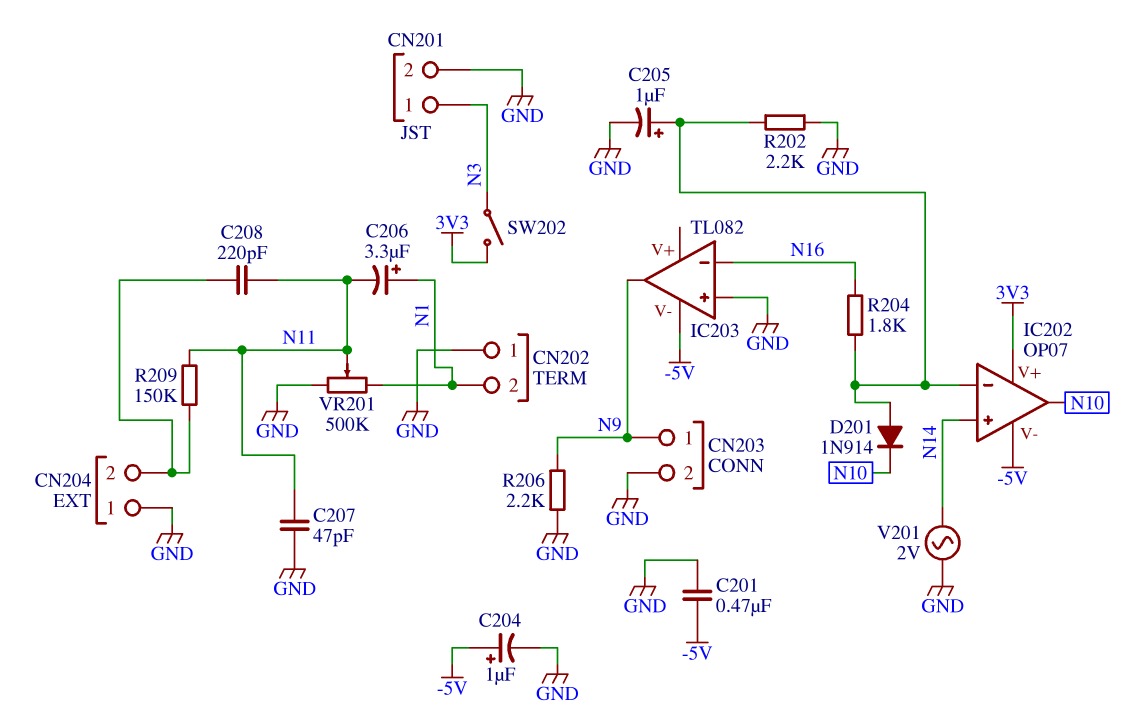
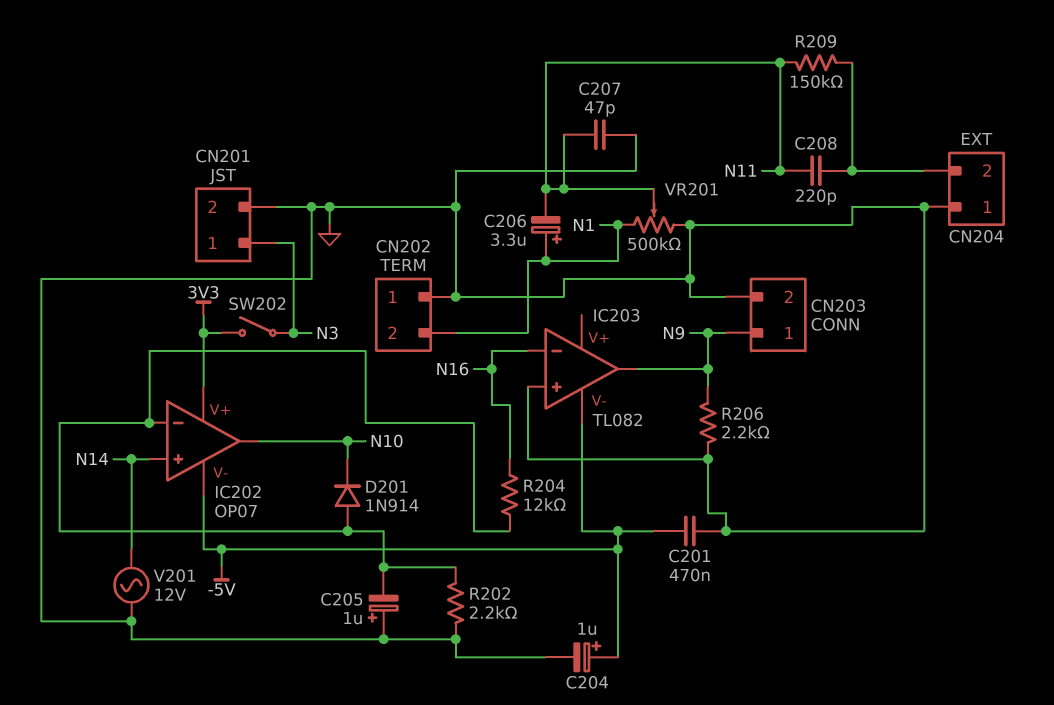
C205: 1uF (plus IC202/in-, minus GND) -> 1uF (plus GND, minus IC202/in-)
R204: 1.8k (IC202/in-, N16) -> 12k (IC202/in-, N16)
V201: AC 2V (GND, N14) -> AC 12V (GND, N14)

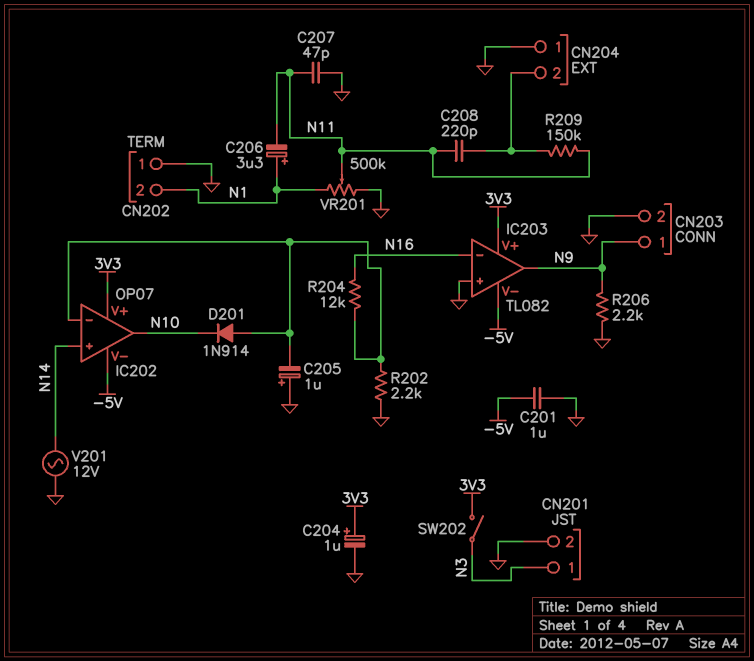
C201: 470nF (-5V, GND) -> 1uF (-5V, GND)
C204: 1uF (plus -5V, minus GND) -> 1uF (plus 3V3, minus GND)
IC203 pin V+: none -> 3V3

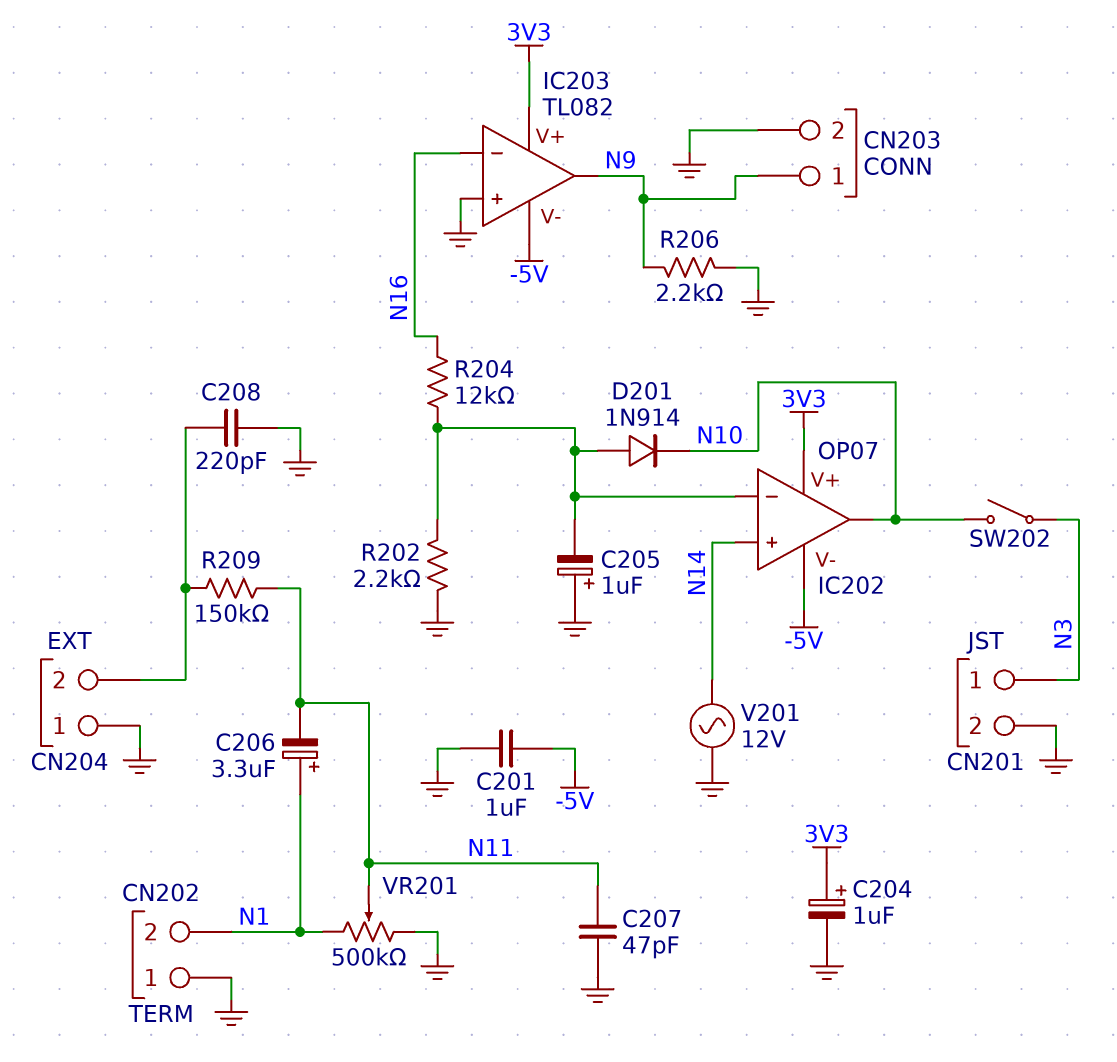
C208: 220pF (CN204/2, N11) -> 220pF (CN204/2, GND)
SW202: switch (3V3, N3) -> switch (N3, N10)

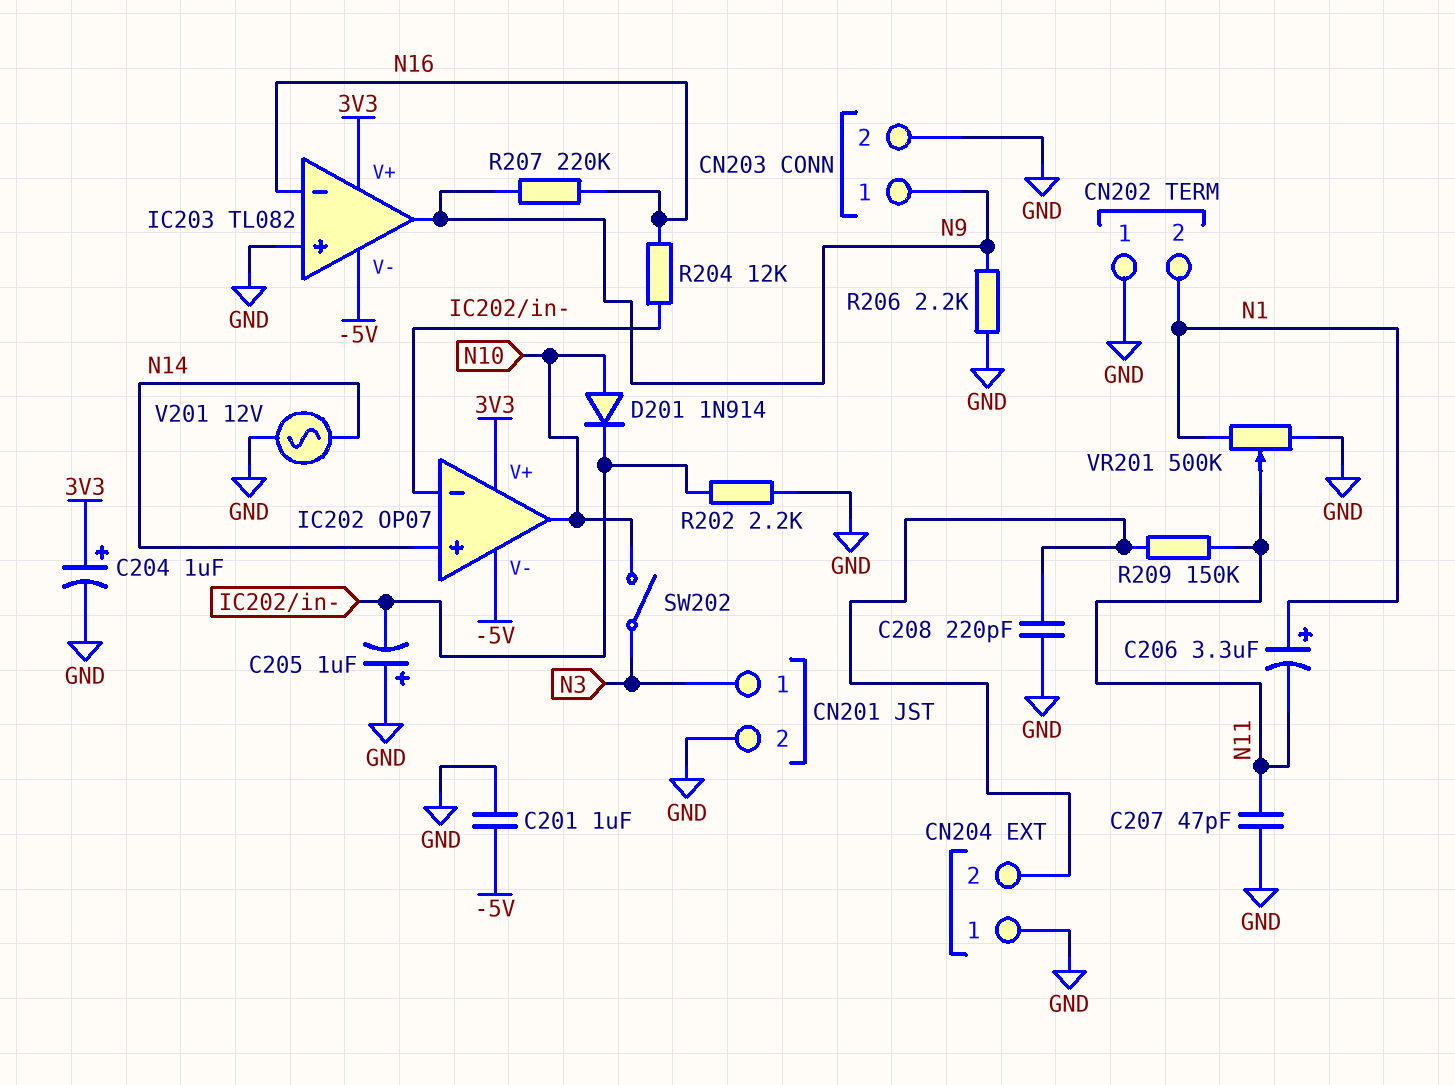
D201: diode 1N914 (A IC202/in-, K N10) -> diode 1N914 (A N10, K IC202/in-)
R207: none -> 220k (N9, N16)

